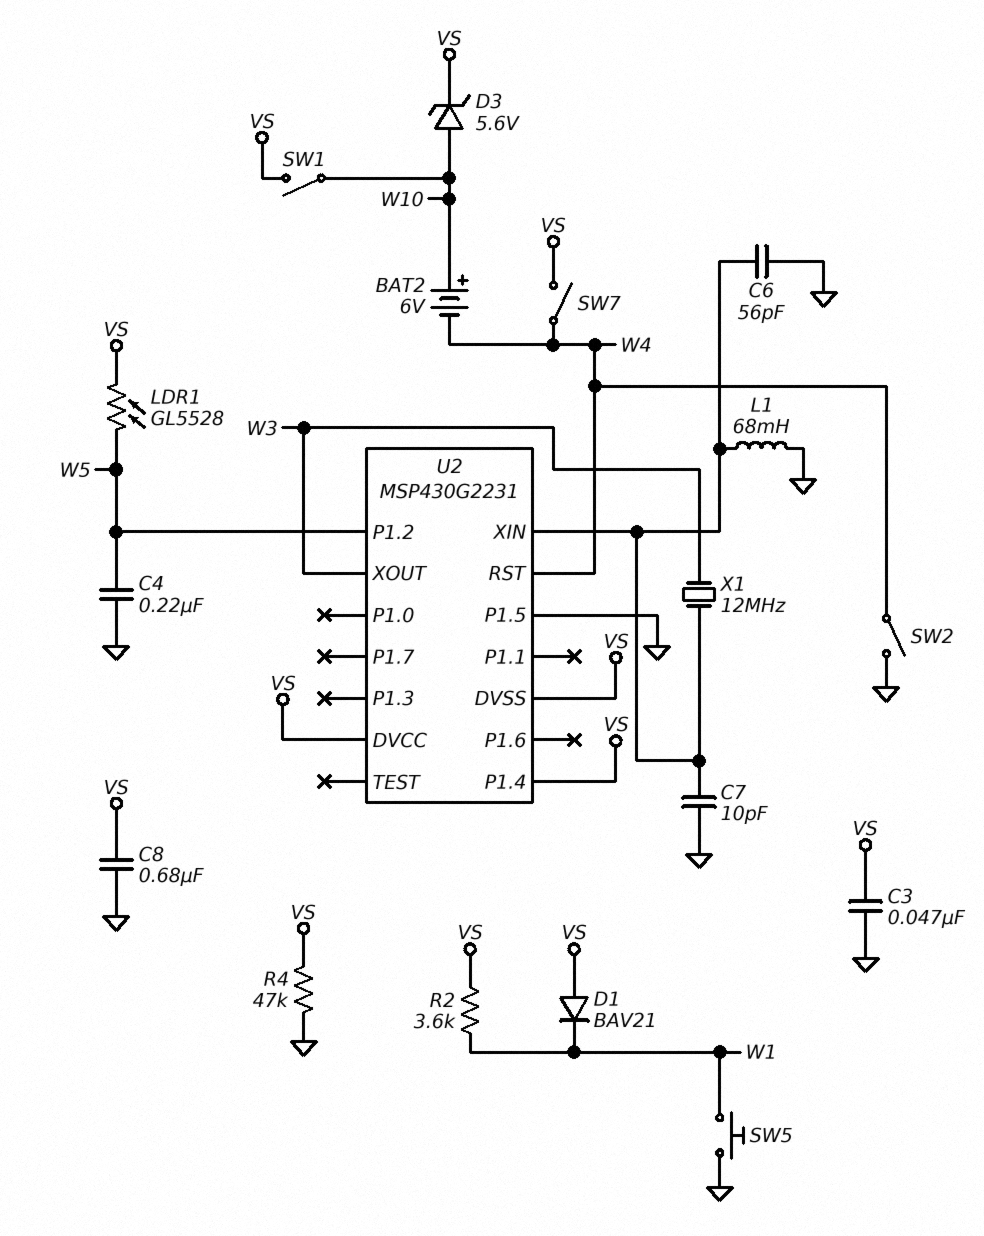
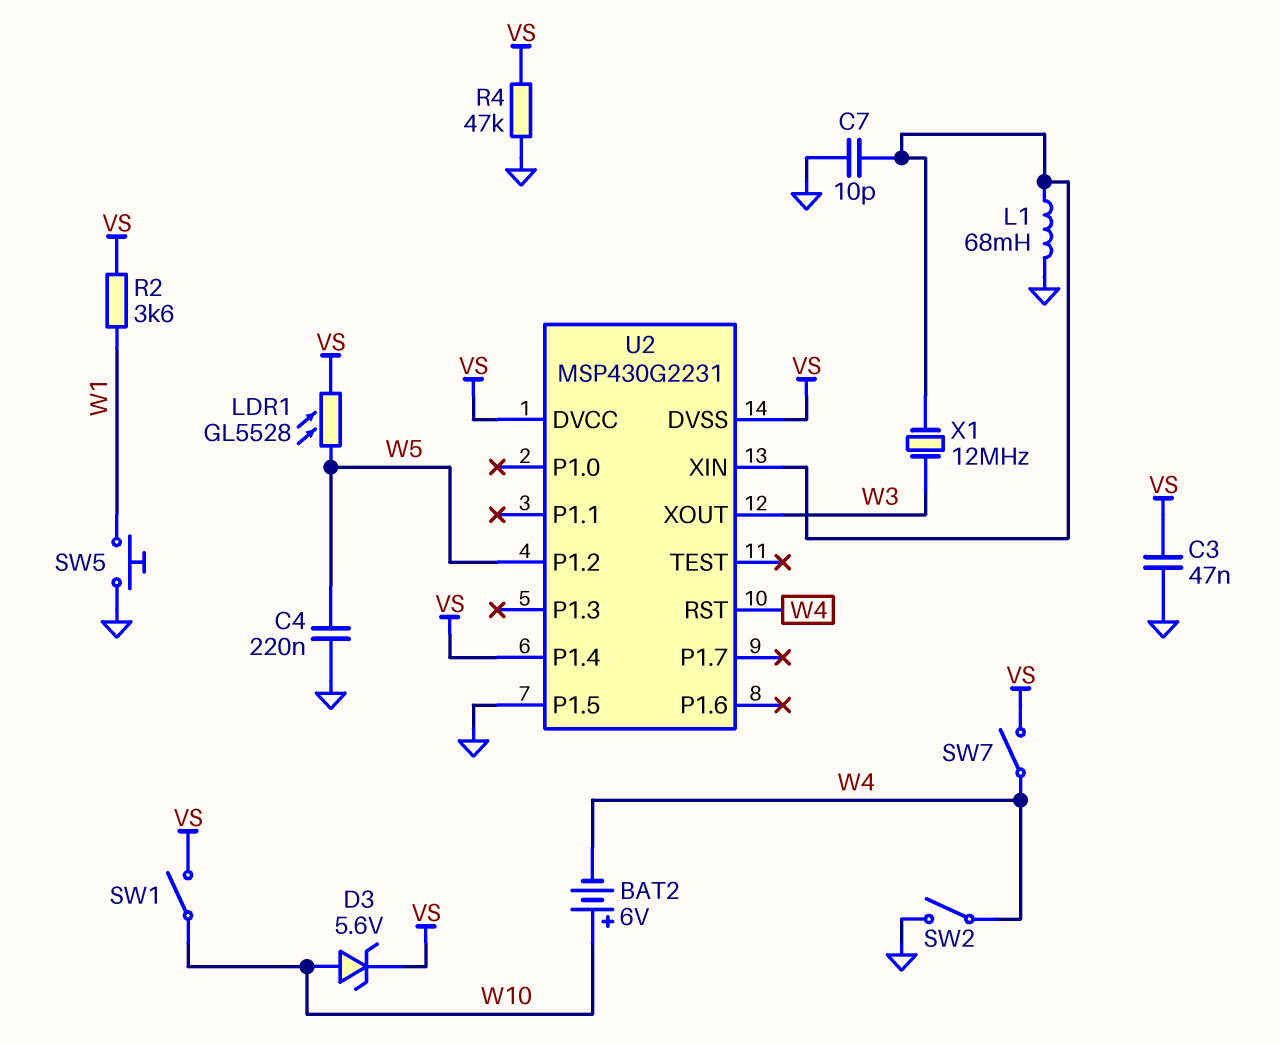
C6: 56pF (GND, U2/XIN) -> none
C8: 680nF (GND, VS) -> none
D1: diode BAV21 (A VS, K W1) -> none

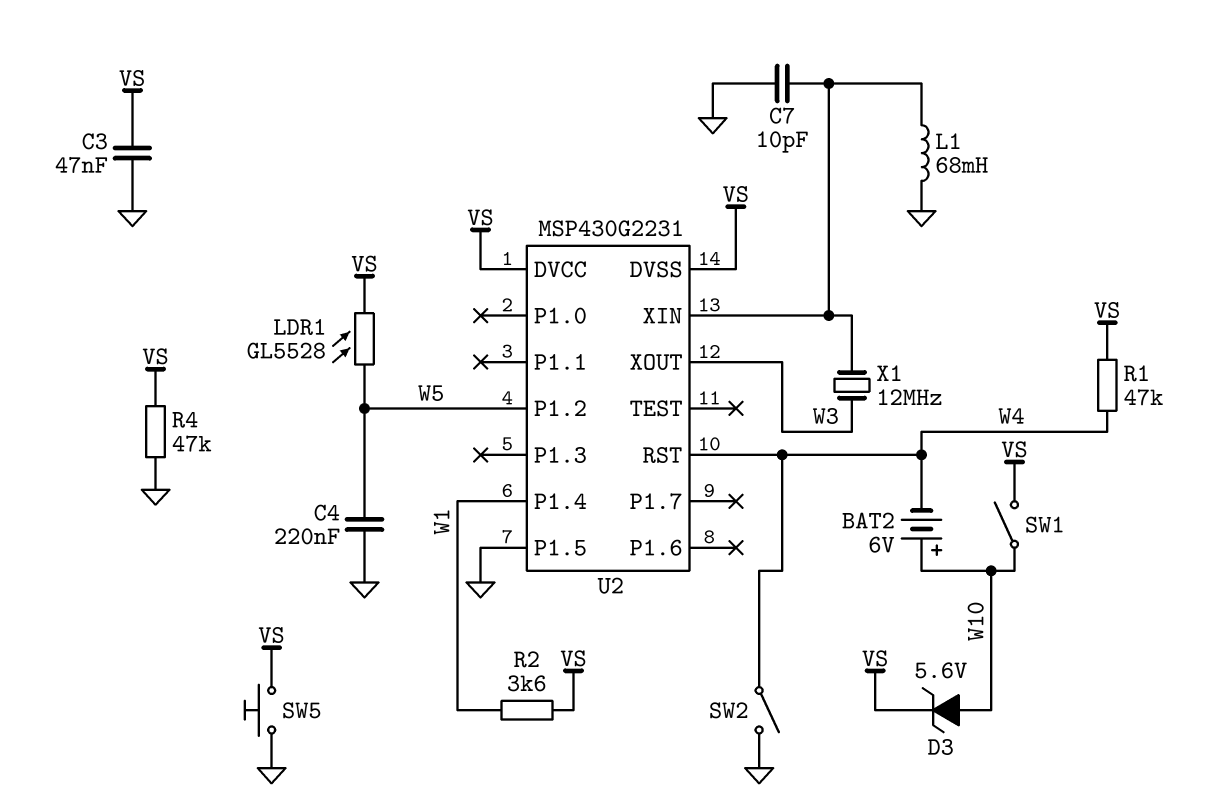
R1: none -> 47k (VS, W4)
SW5: button (GND, W1) -> button (GND, VS)
SW7: switch (VS, W4) -> none
U2 pin P1.4: VS -> W1

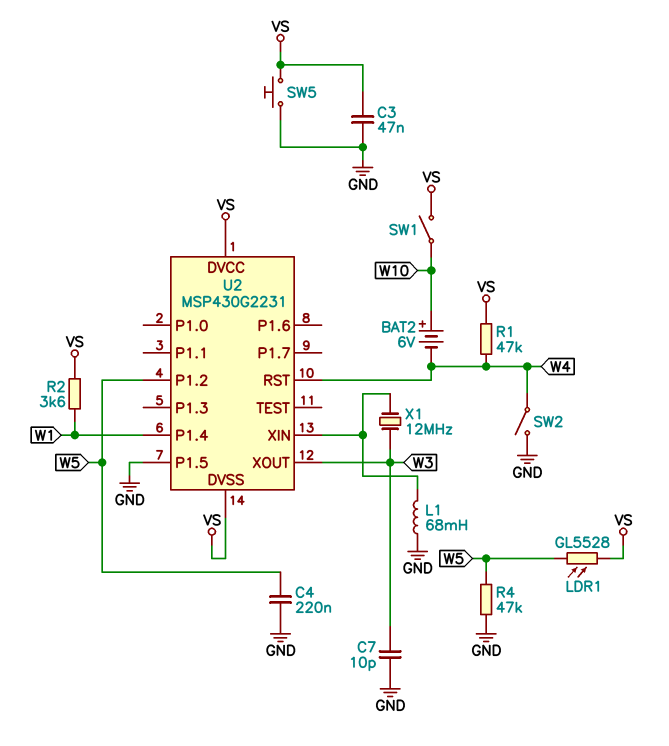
C7: 10pF (GND, U2/XIN) -> 10pF (GND, W3)
D3: zener 5.6V (A W10, K VS) -> none
R4: 47k (GND, VS) -> 47k (GND, W5)

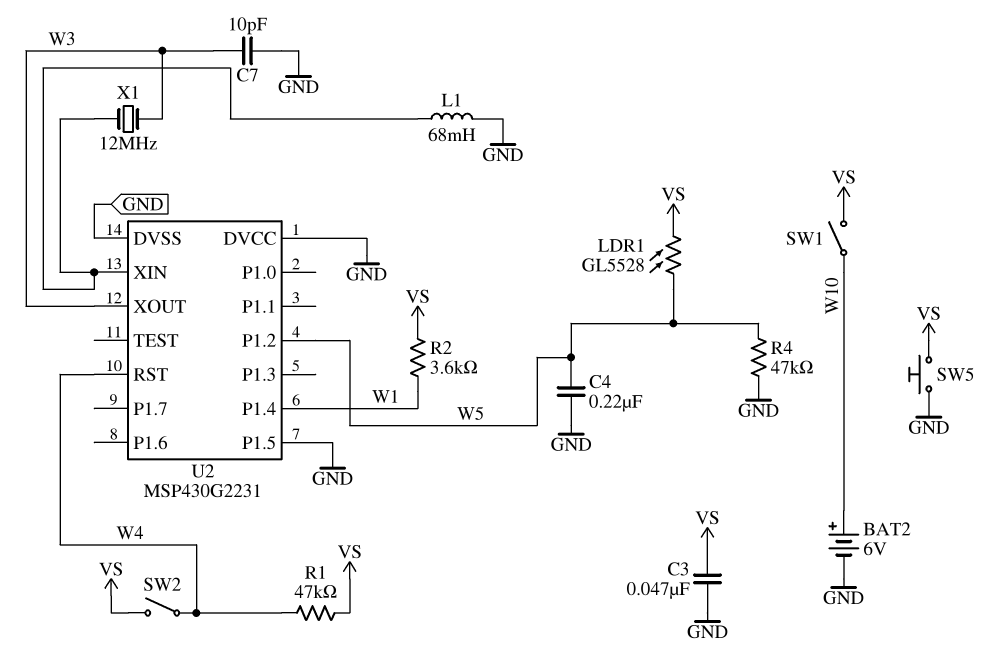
BAT2: 6V (plus W10, minus W4) -> 6V (plus W10, minus GND)
SW2: switch (GND, W4) -> switch (VS, W4)
U2 pin DVCC: VS -> GND
U2 pin DVSS: VS -> GND

